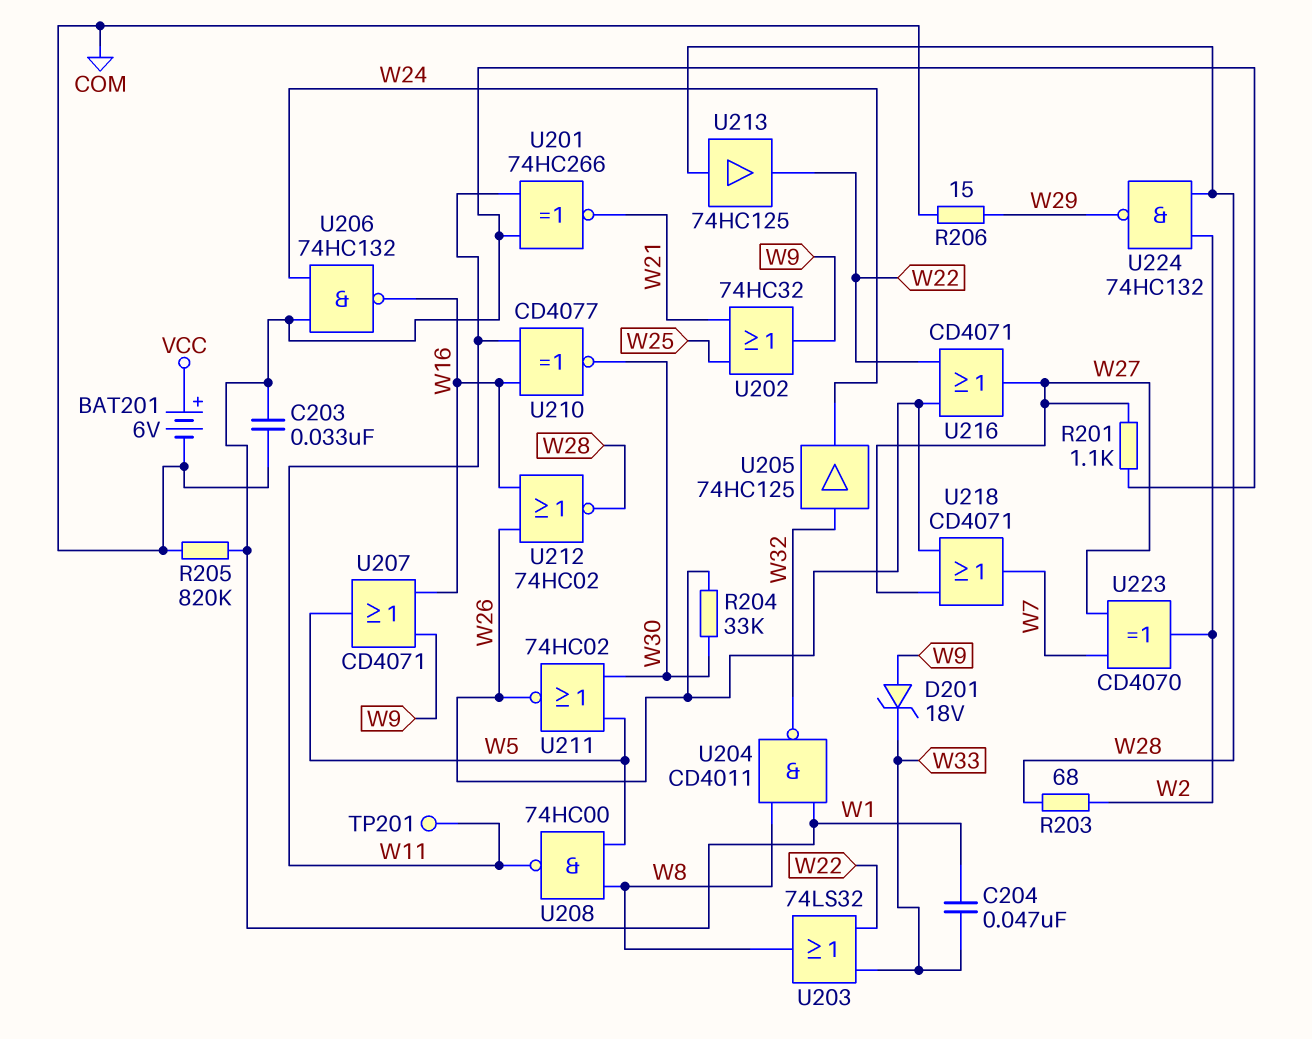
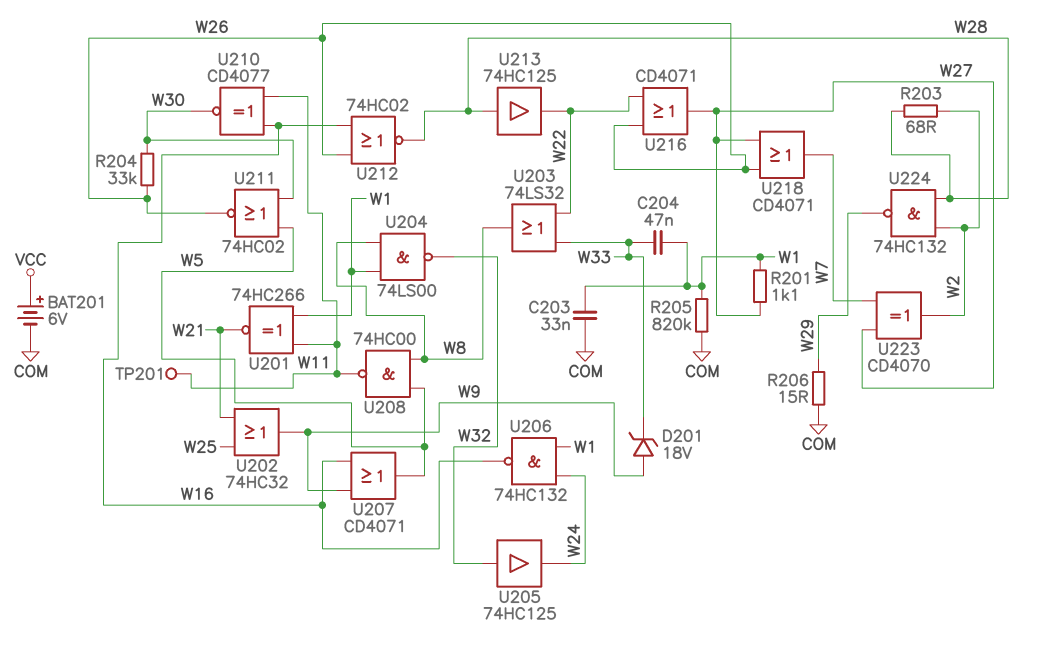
U204: NAND CD4011 (in W1, in W8, out W32) -> NAND 74LS00 (in W1, in W8, out W32)

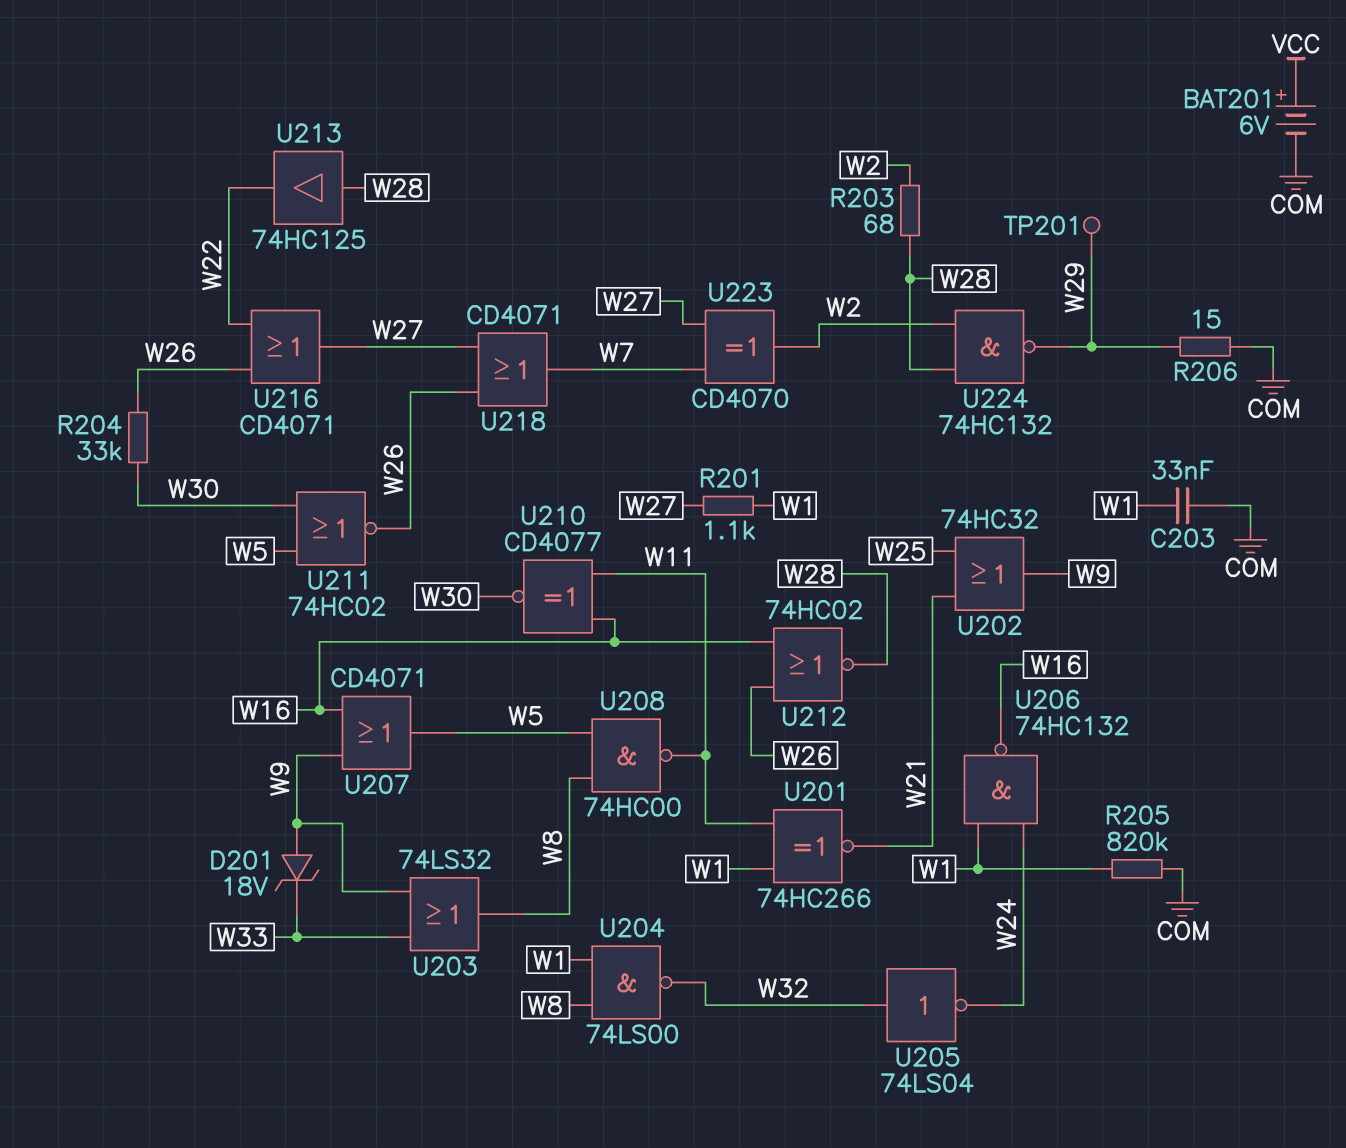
C204: 47nF (W1, W33) -> none
TP201: test point (W11) -> test point (W29)
U203: OR 74LS32 (in W22, in W33, out W8) -> OR 74LS32 (in W9, in W33, out W8)
U205: buffer 74HC125 (in W32, out W24) -> NOT 74LS04 (in W32, out W24)

